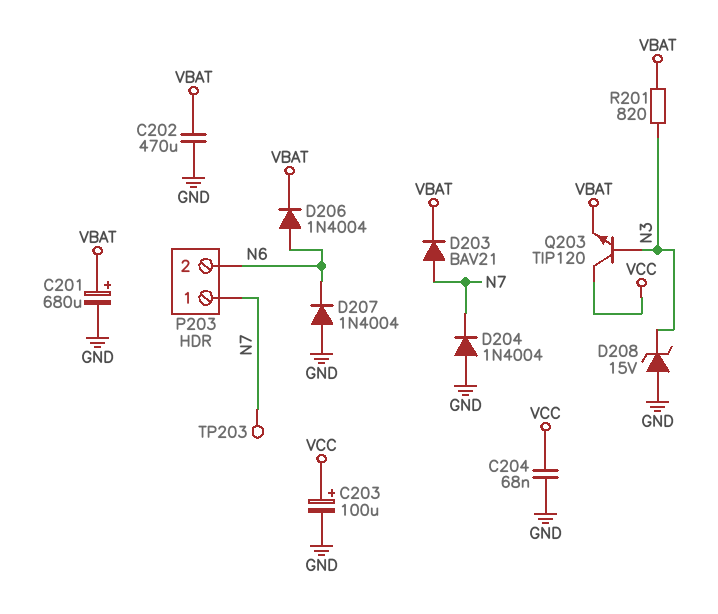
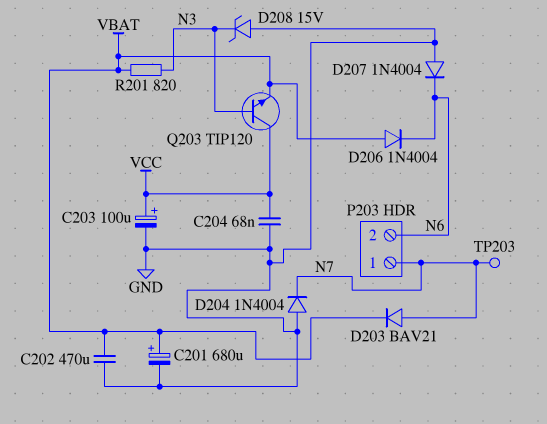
D206: diode 1N4004 (A N6, K VBAT) -> diode 1N4004 (A VBAT, K N6)

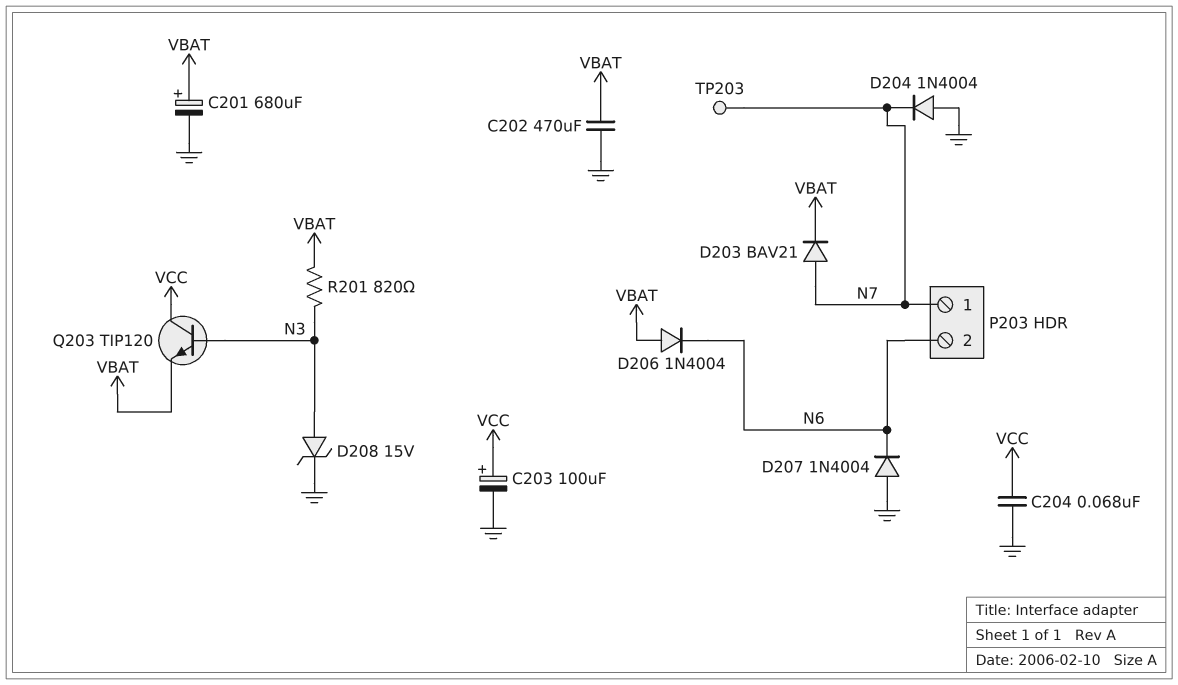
D208: zener 15V (A GND, K N3) -> zener 15V (A N3, K GND)

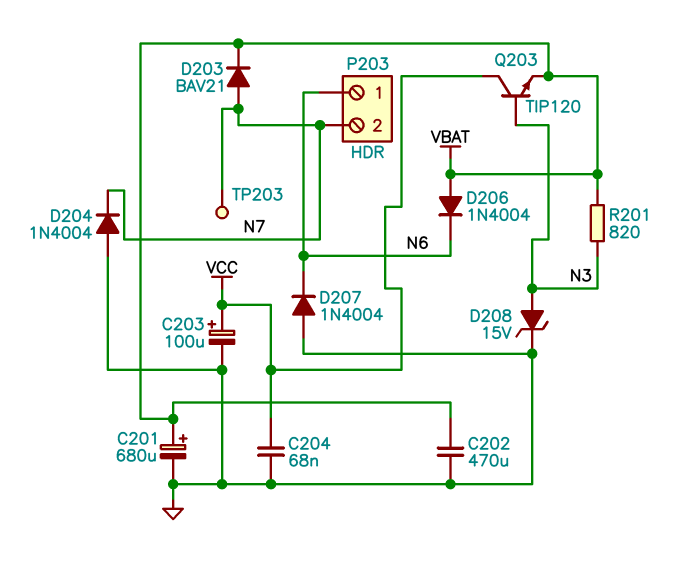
P203 pin 1: N7 -> N6
P203 pin 2: N6 -> N7

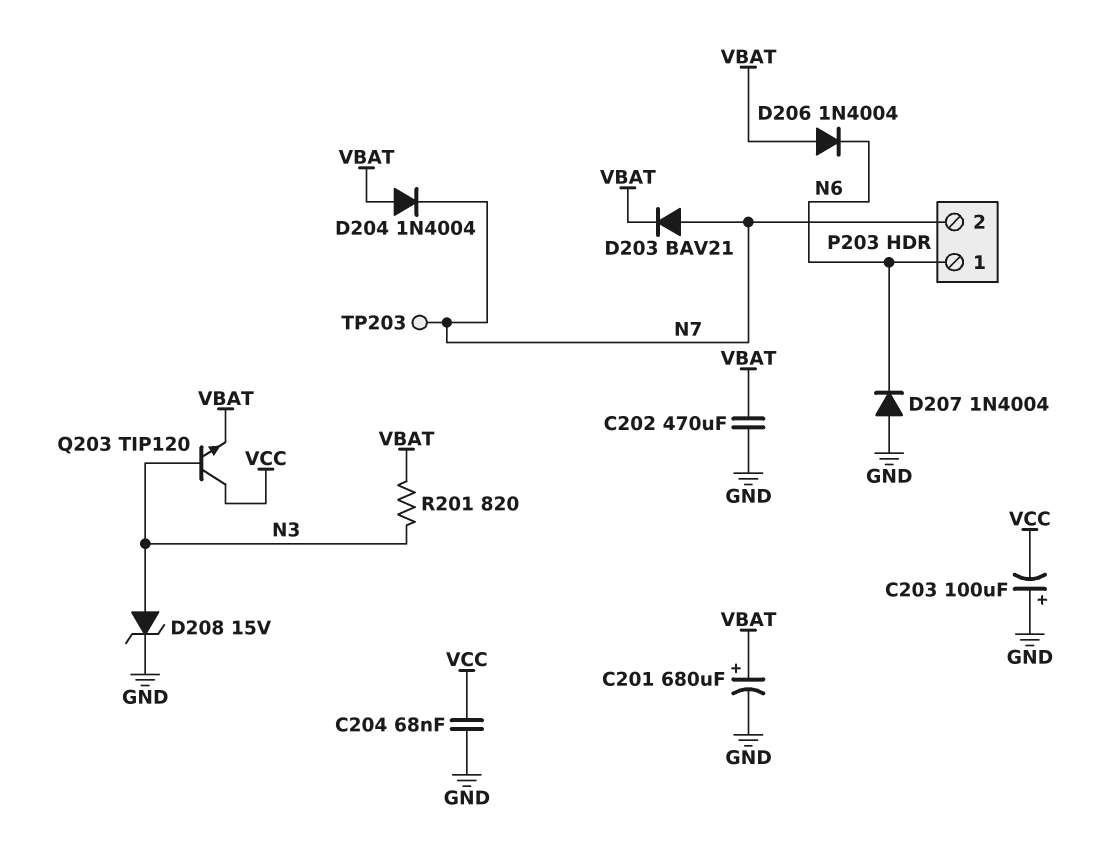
C203: 100uF (plus VCC, minus GND) -> 100uF (plus GND, minus VCC)
D204: diode 1N4004 (A GND, K N7) -> diode 1N4004 (A VBAT, K N7)

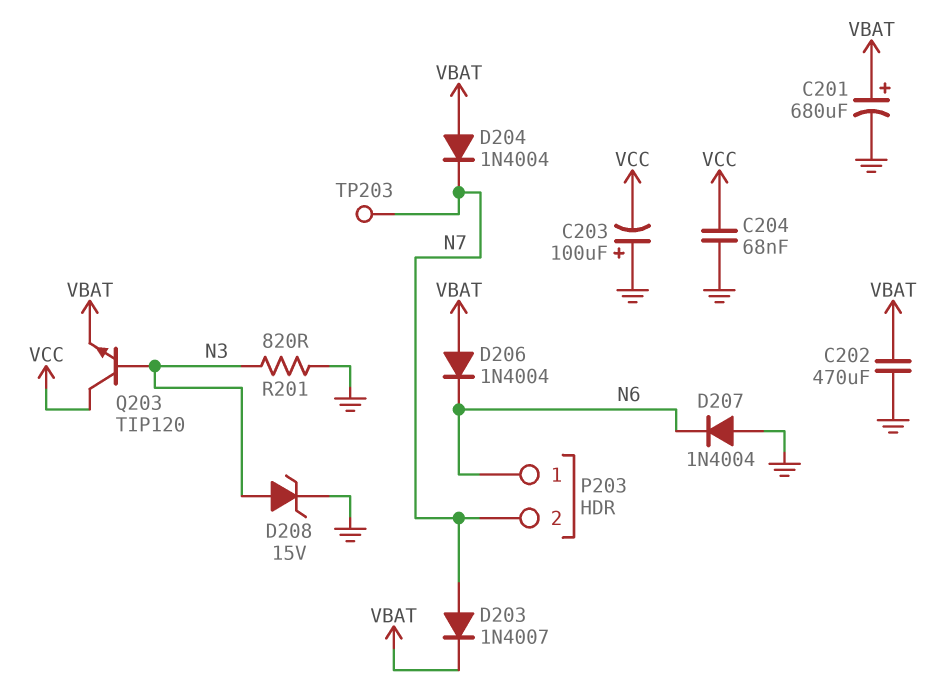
D203: diode BAV21 (A N7, K VBAT) -> diode 1N4007 (A N7, K VBAT)
R201: 820 (N3, VBAT) -> 820 (GND, N3)

